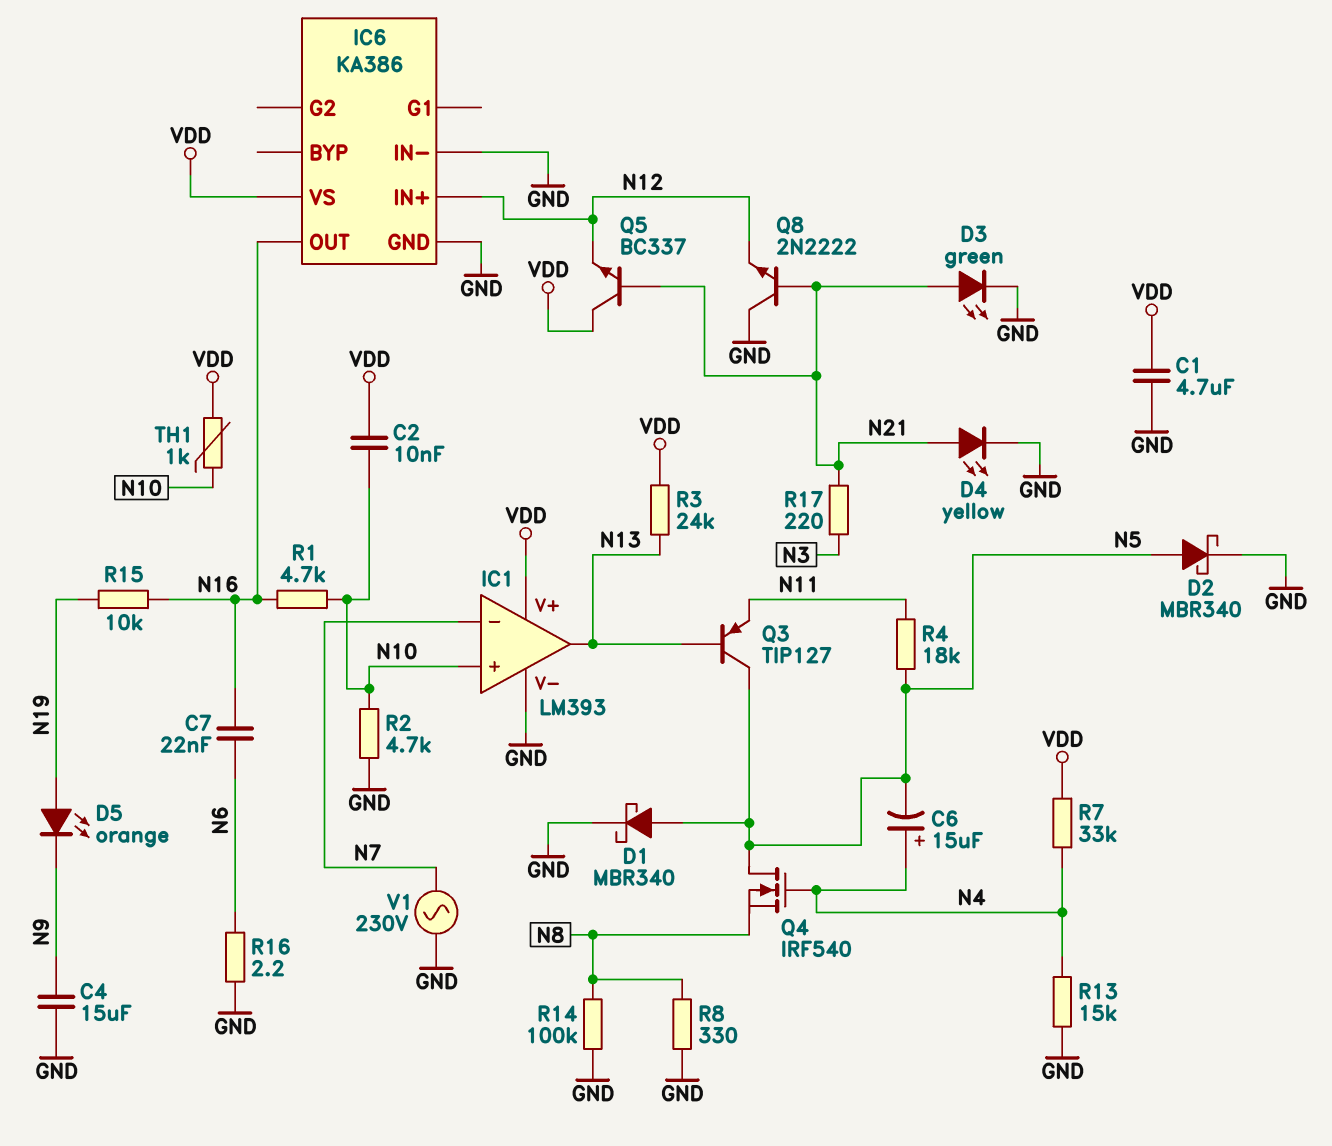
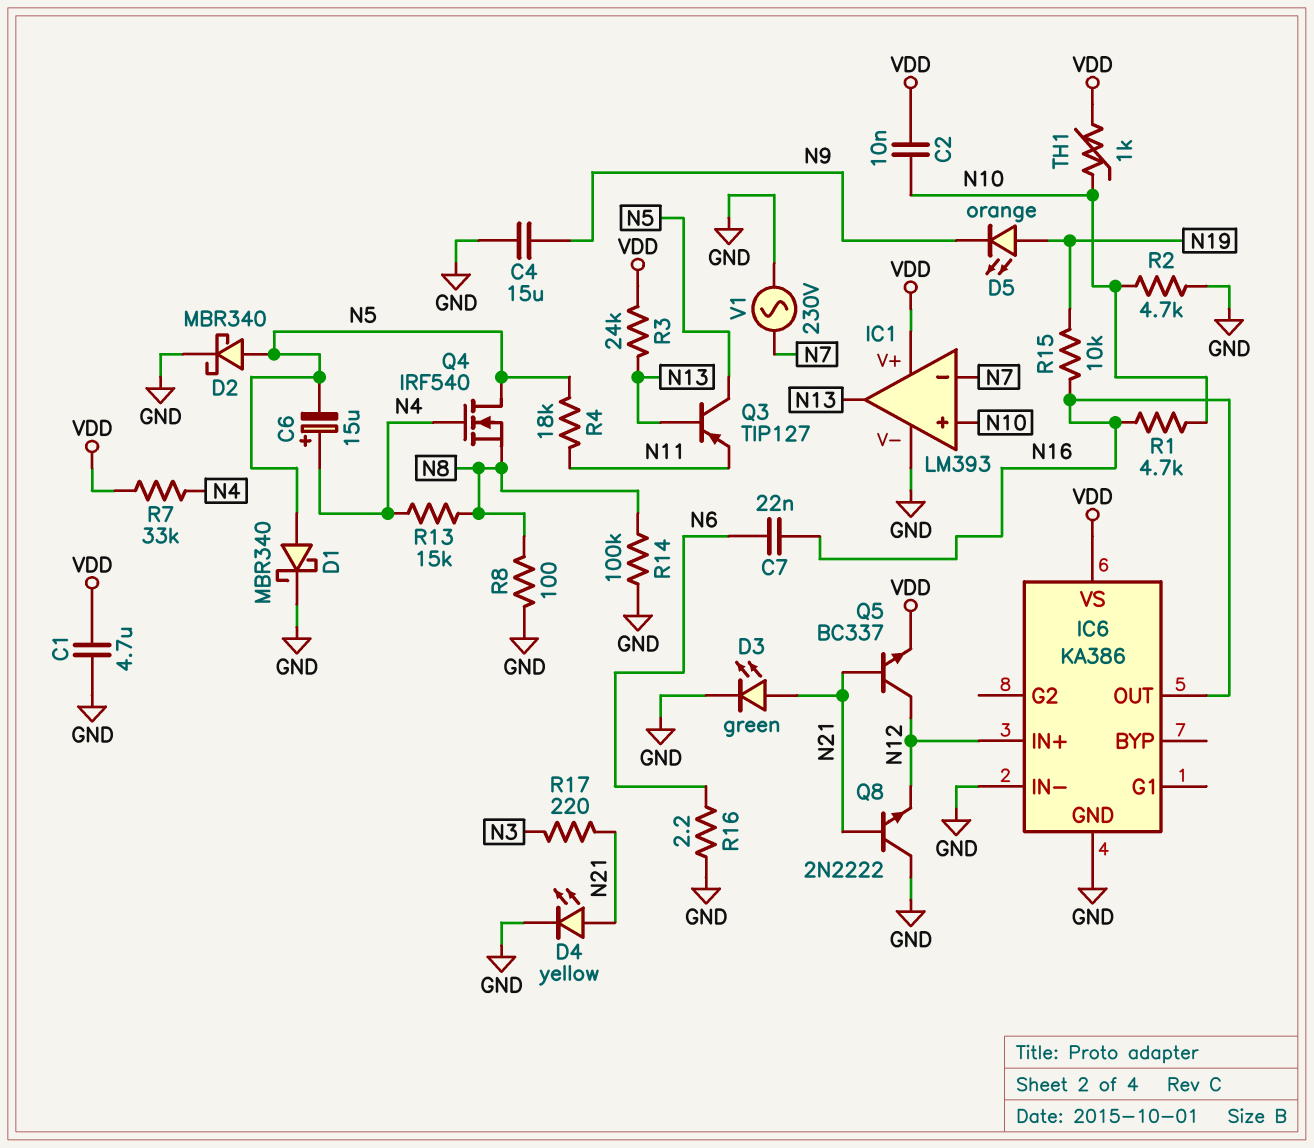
Q5: NPN BC337 (B N21, C VDD, E N12) -> NPN BC337 (B N21, C N12, E VDD)
R8: 330 (GND, N8) -> 100 (GND, N8)
R13: 15k (GND, N4) -> 15k (N4, N8)

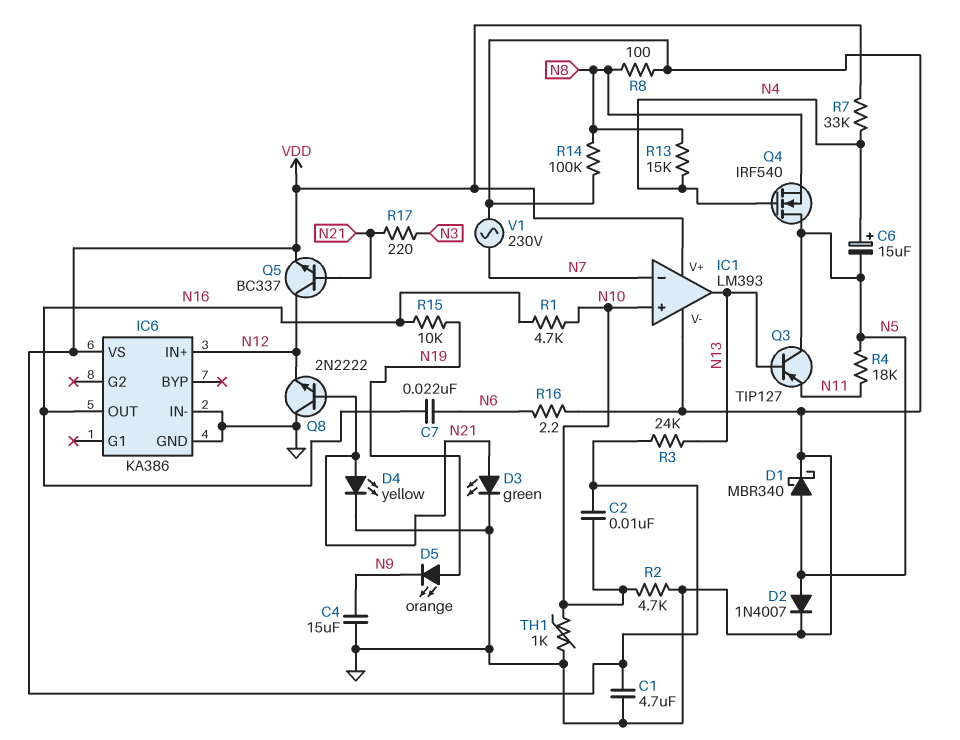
D2: schottky MBR340 (A N5, K GND) -> diode 1N4007 (A N5, K GND)
TH1: 1k (N10, VDD) -> 1k (GND, N10)

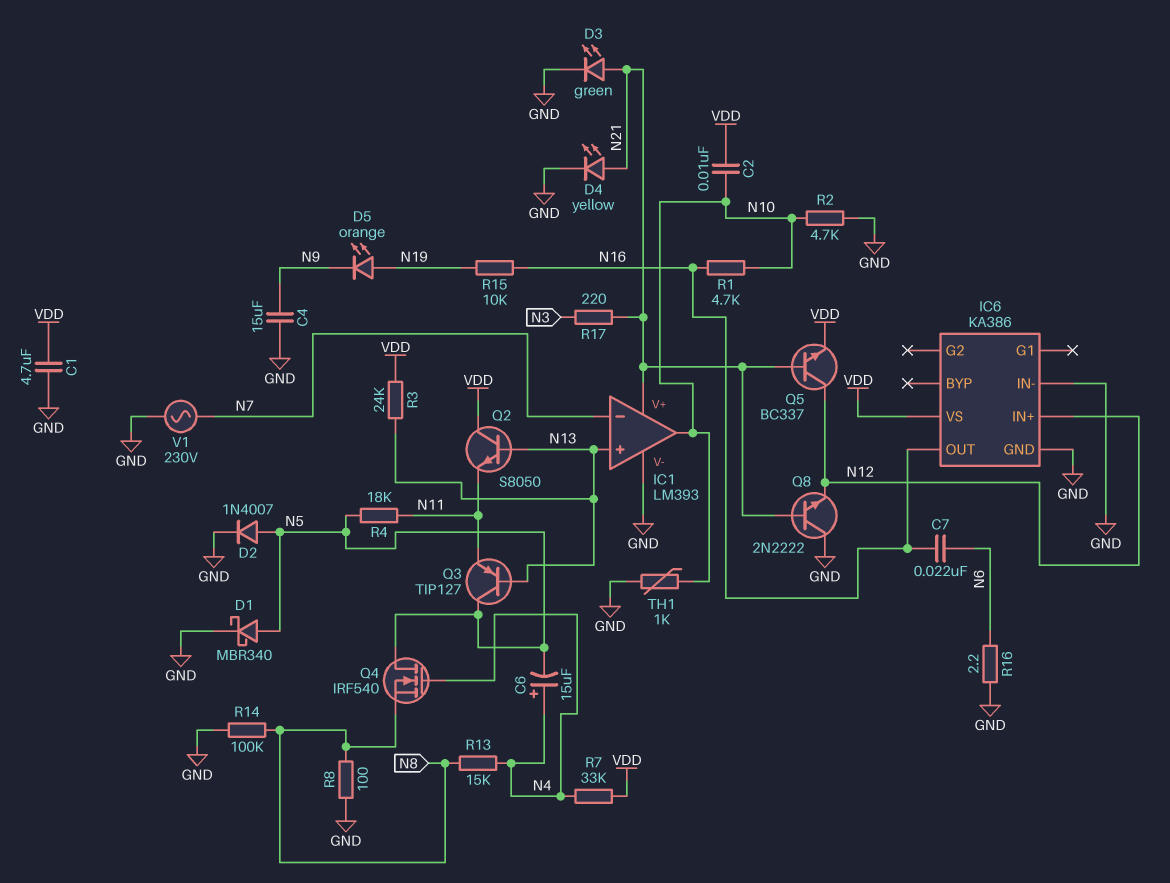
IC1 pin V+: VDD -> N21
IC1 pin in+: N10 -> N13
IC1 pin out: N13 -> N10
Q2: none -> NPN S8050 (B N13, C VDD, E N11)

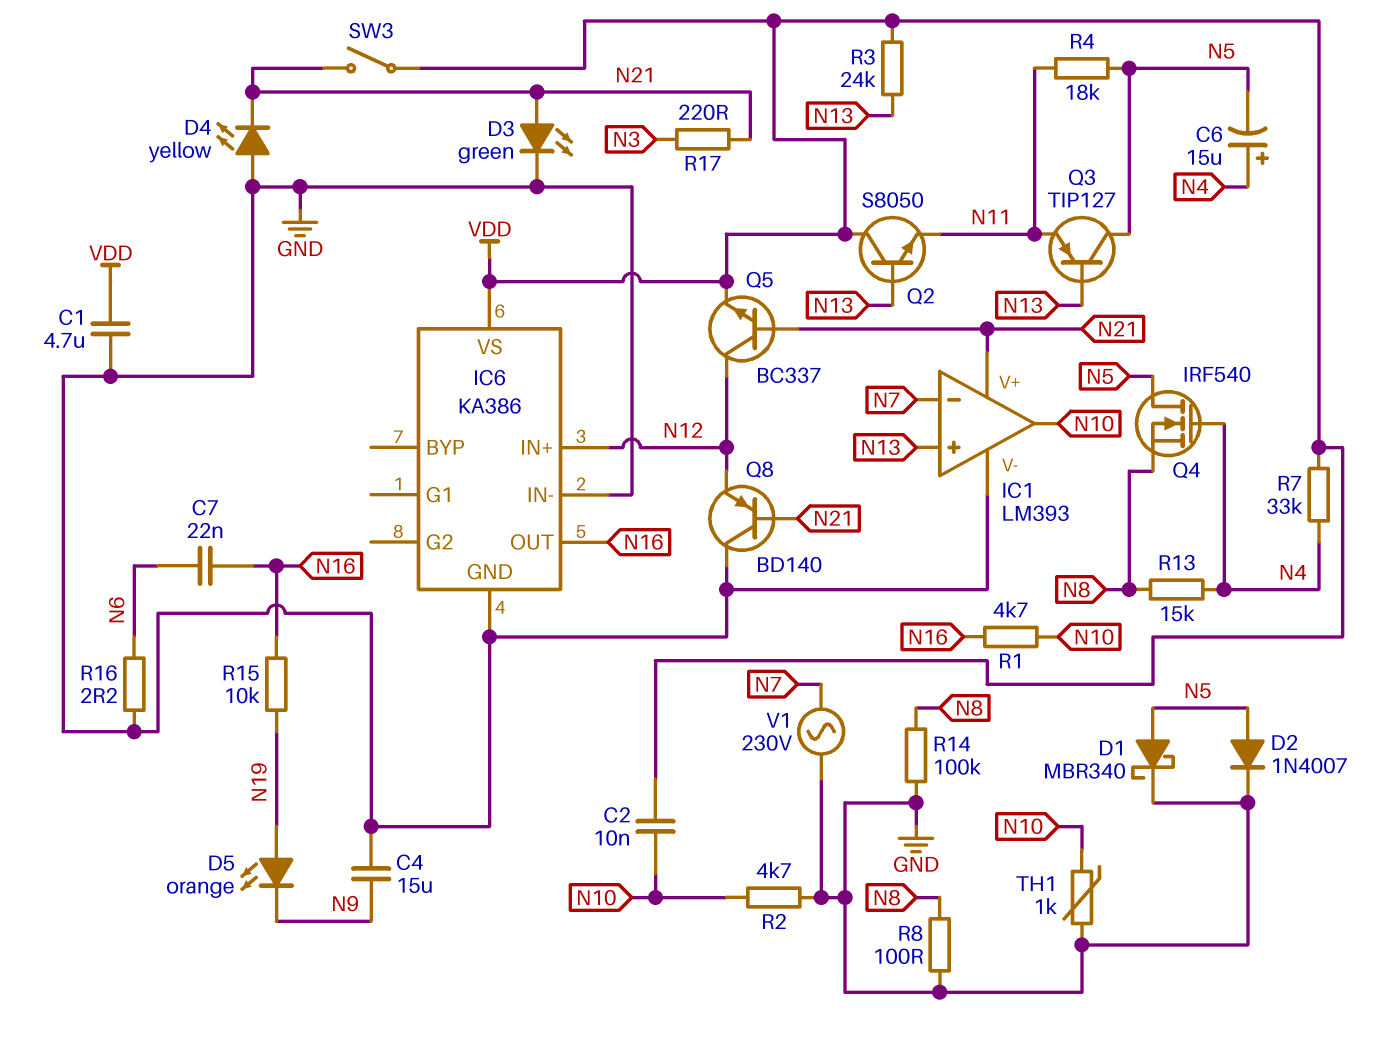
D4: LED yellow (A N21, K GND) -> LED yellow (A GND, K N21)
Q8: NPN 2N2222 (B N21, C GND, E N12) -> PNP BD140 (B N21, C GND, E N12)
SW3: none -> switch (N21, VDD)

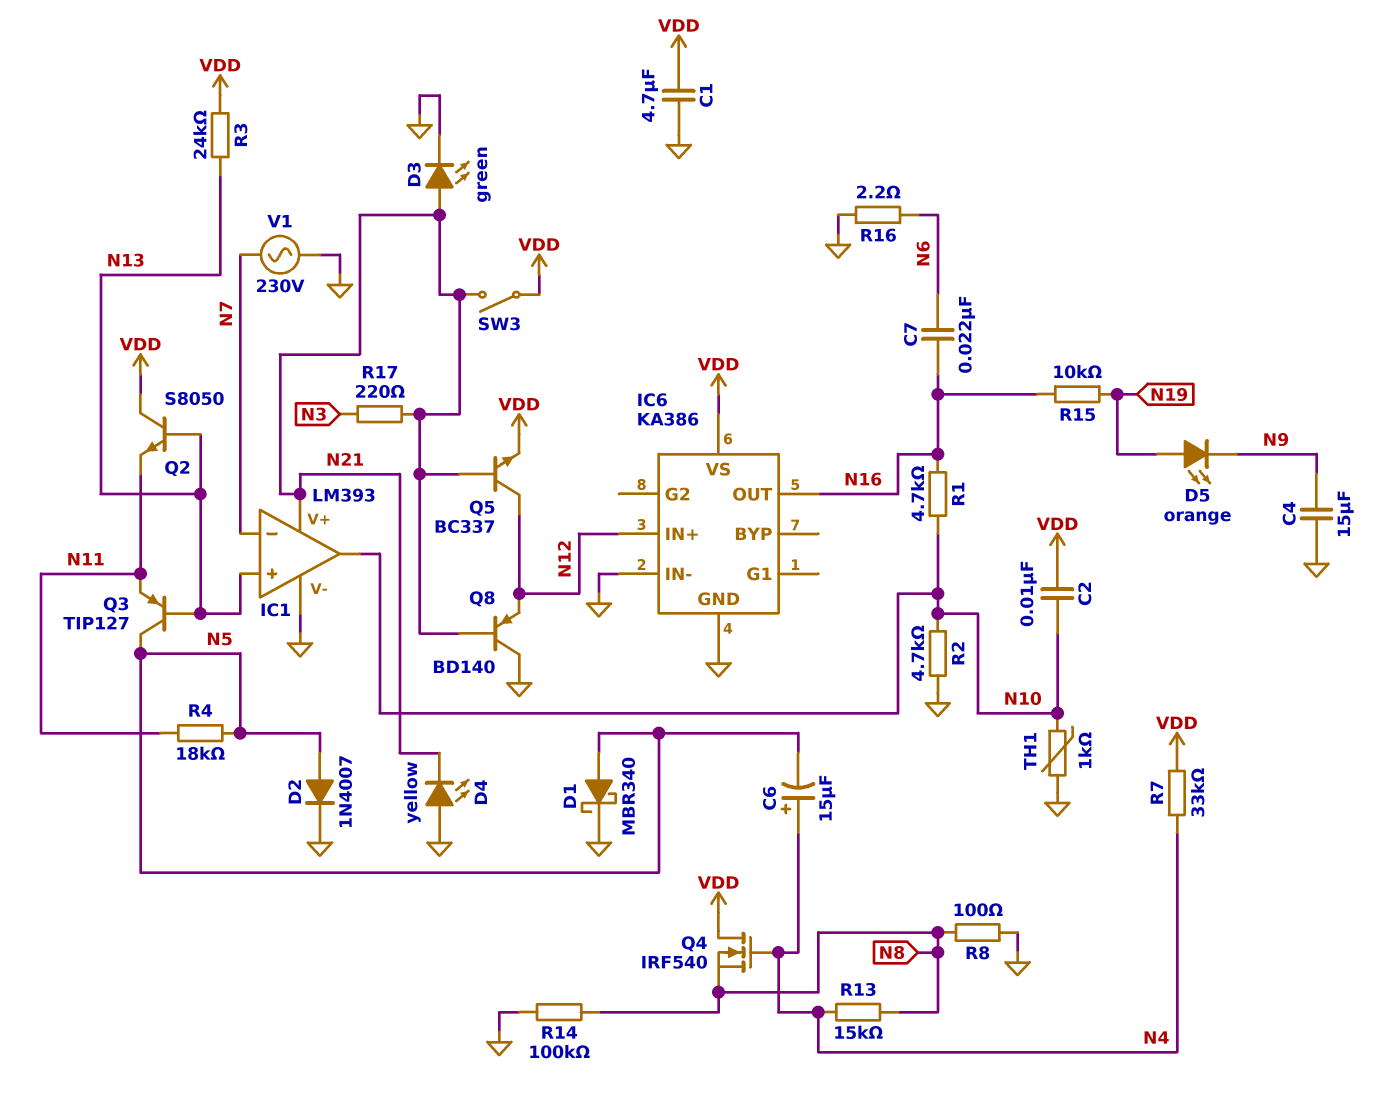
Q4: NMOS IRF540 (G N4, D N5, S N8) -> NMOS IRF540 (G N4, D VDD, S N8)

